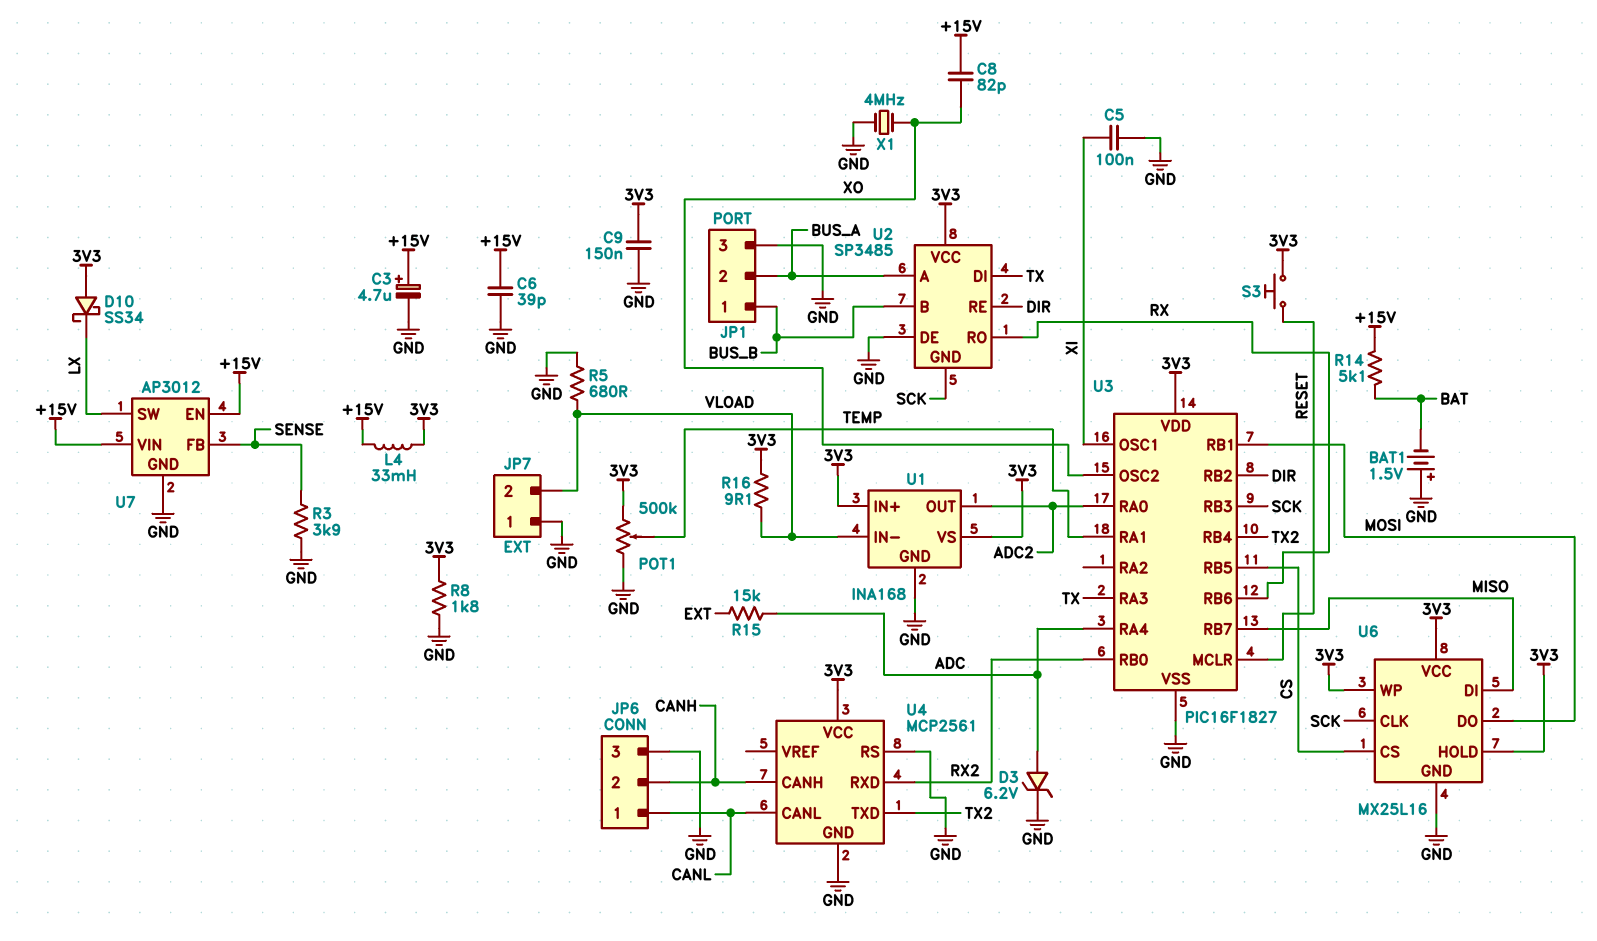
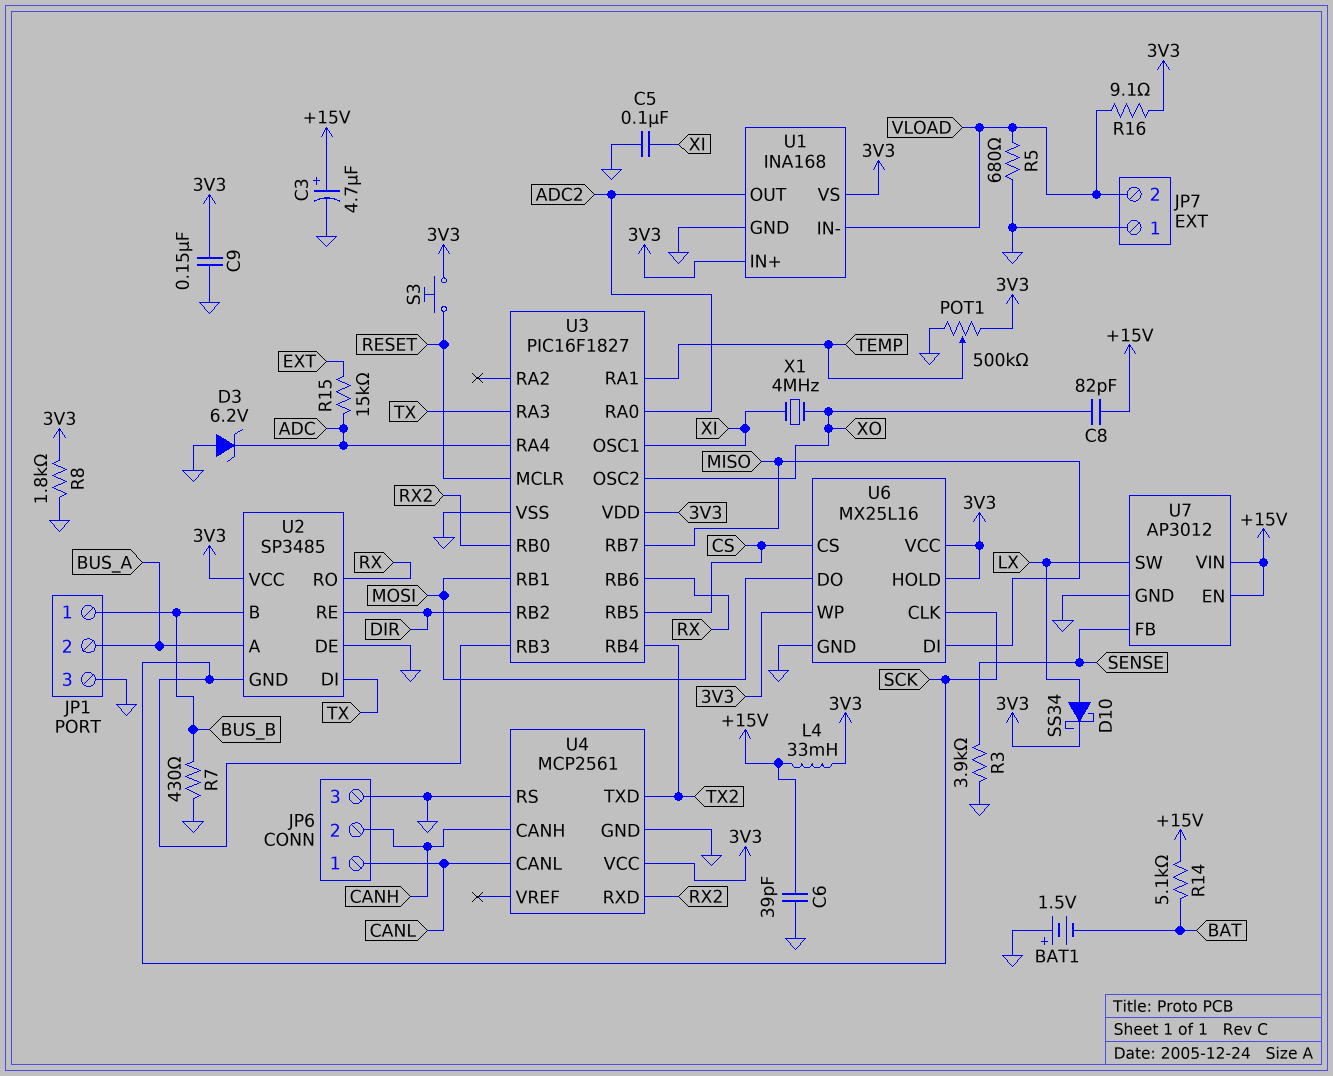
D3: zener 6.2V (A ADC, K GND) -> zener 6.2V (A GND, K ADC)
D10: schottky SS34 (A 3V3, K LX) -> schottky SS34 (A LX, K 3V3)
R7: none -> 430 (BUS_B, GND)
X1: 4MHz (GND, XO) -> 4MHz (XI, XO)

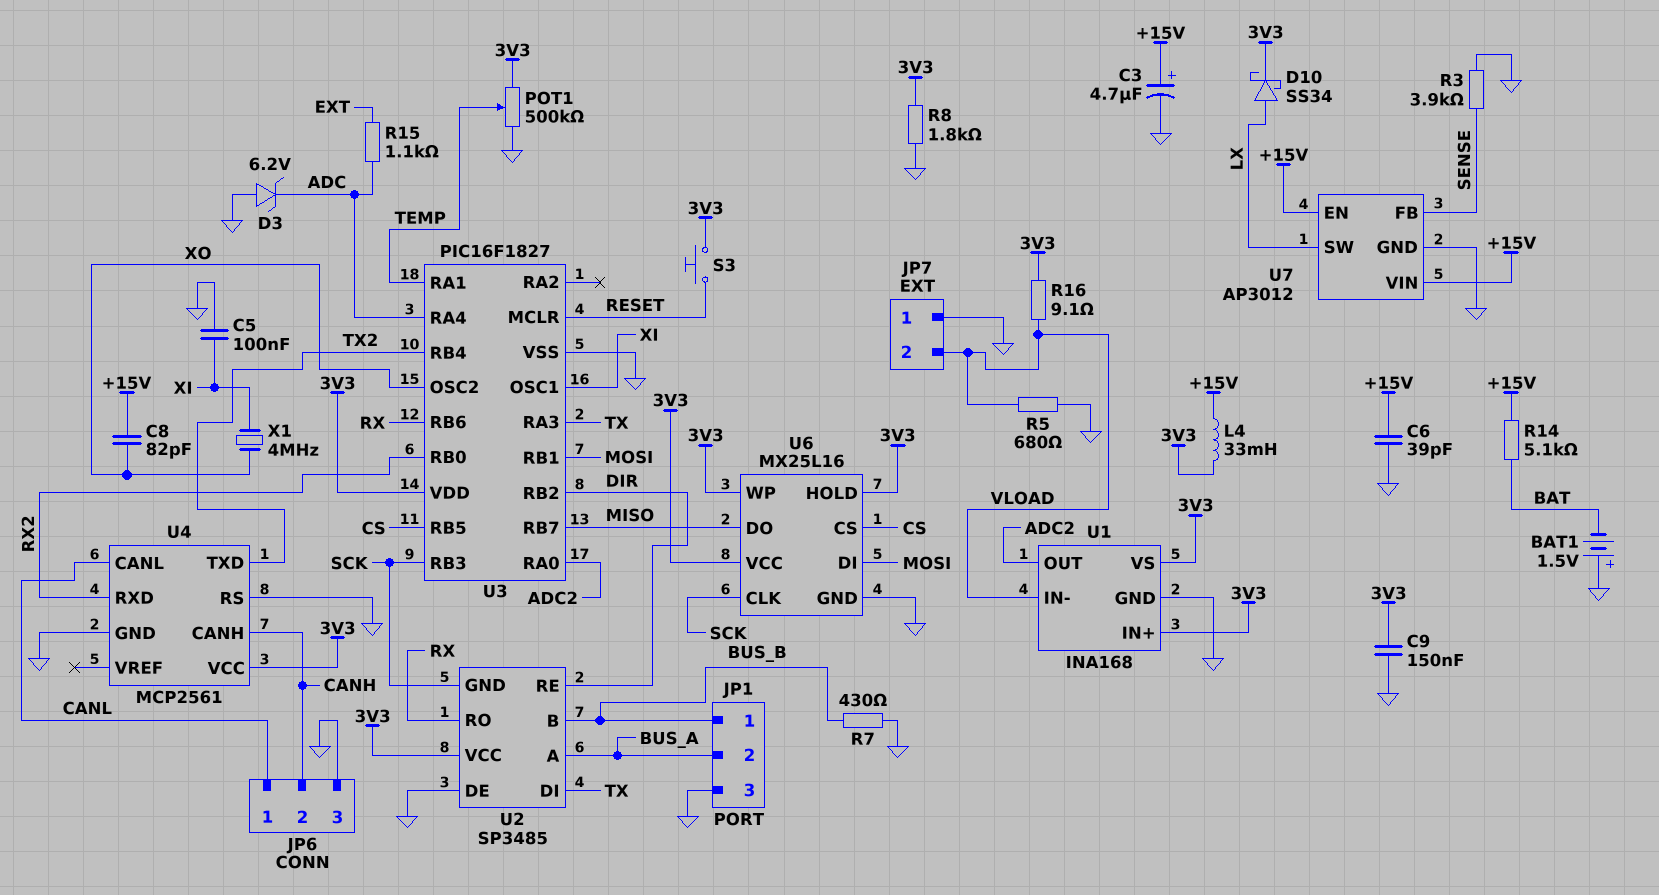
R15: 15k (ADC, EXT) -> 1.1k (ADC, EXT)
U6 pin DI: MISO -> MOSI
U6 pin DO: MOSI -> MISO

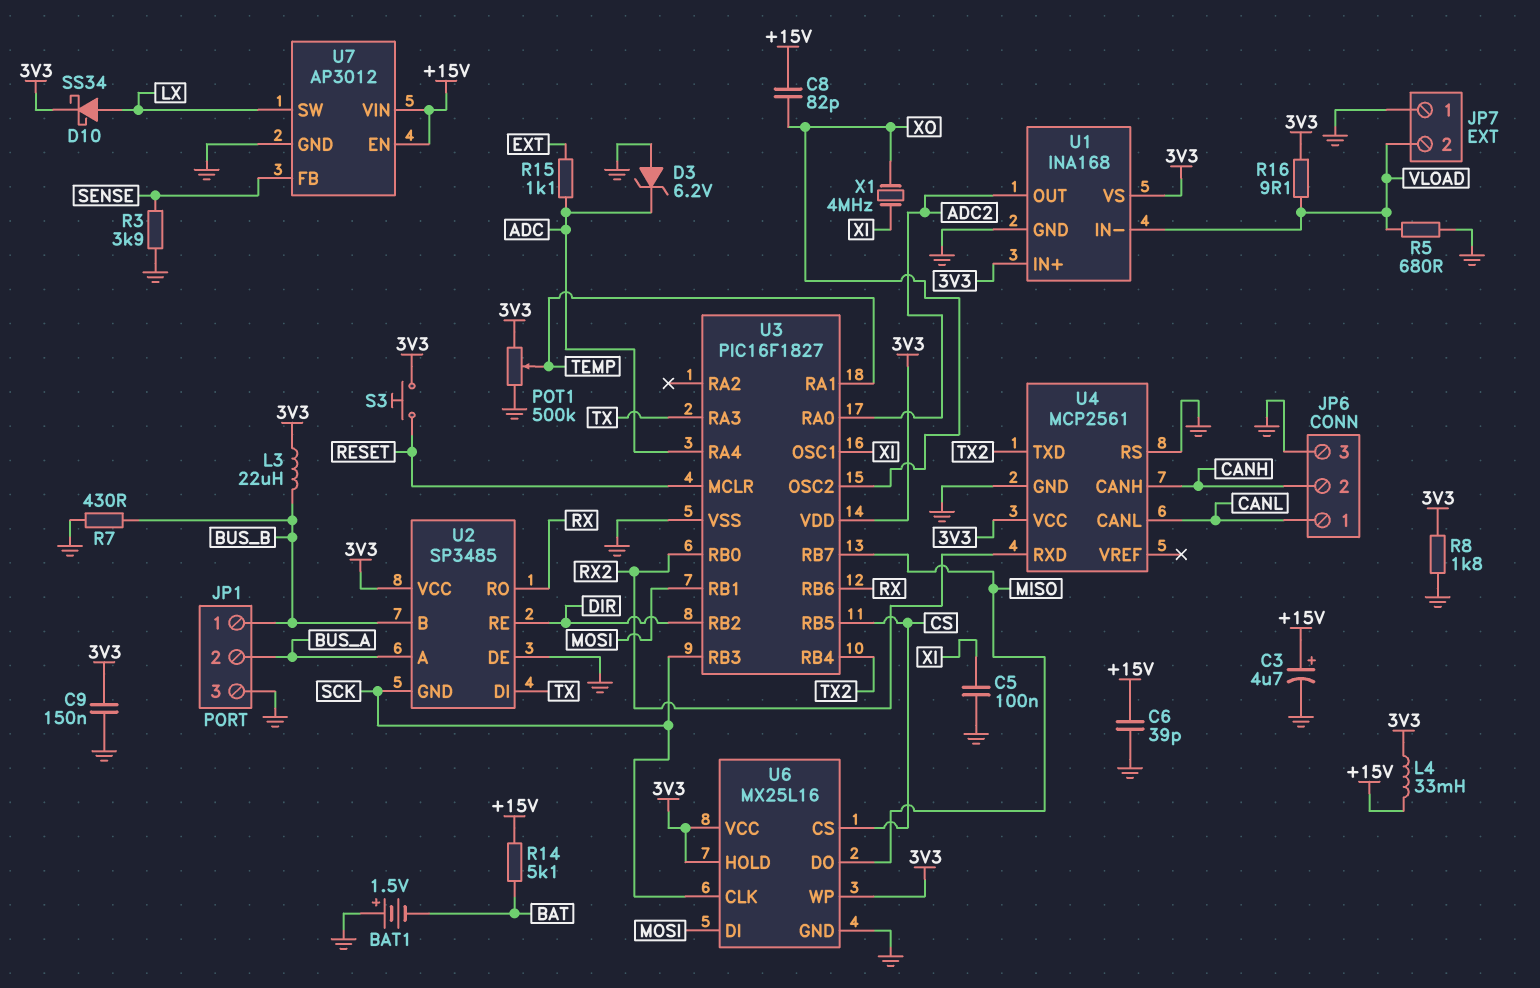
L3: none -> 22uH (3V3, BUS_B)

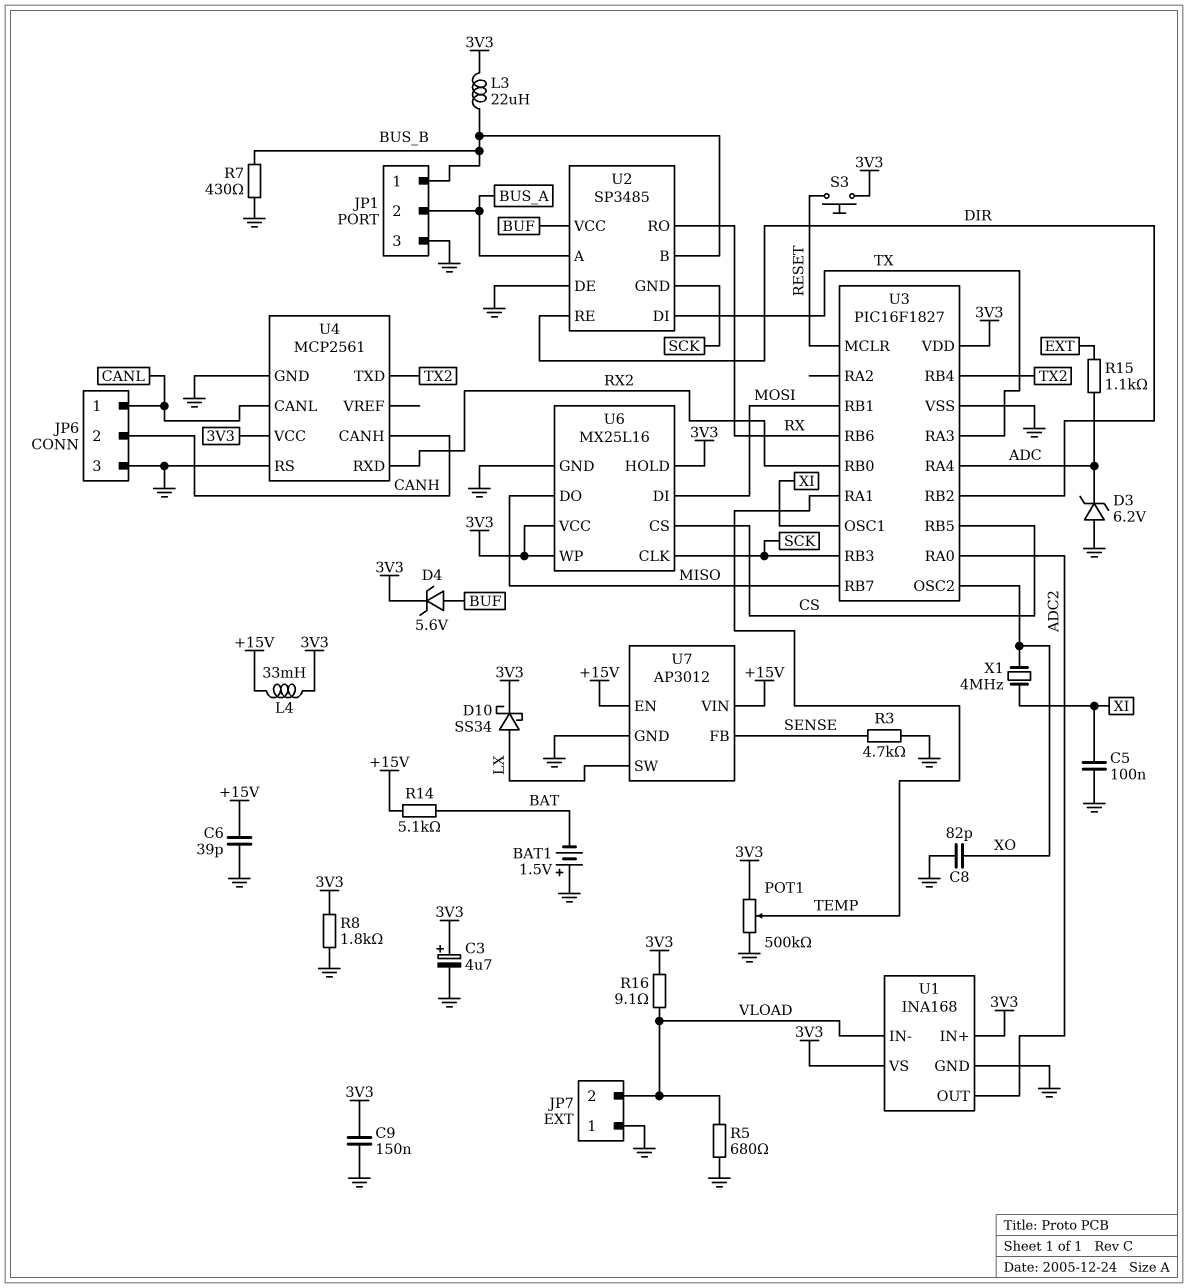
C3: 4.7uF (plus +15V, minus GND) -> 4.7uF (plus 3V3, minus GND)
C8: 82pF (+15V, XO) -> 82pF (GND, XO)
D4: none -> zener 5.6V (A BUF, K 3V3)
R3: 3.9k (GND, SENSE) -> 4.7k (GND, SENSE)
U2 pin VCC: 3V3 -> BUF

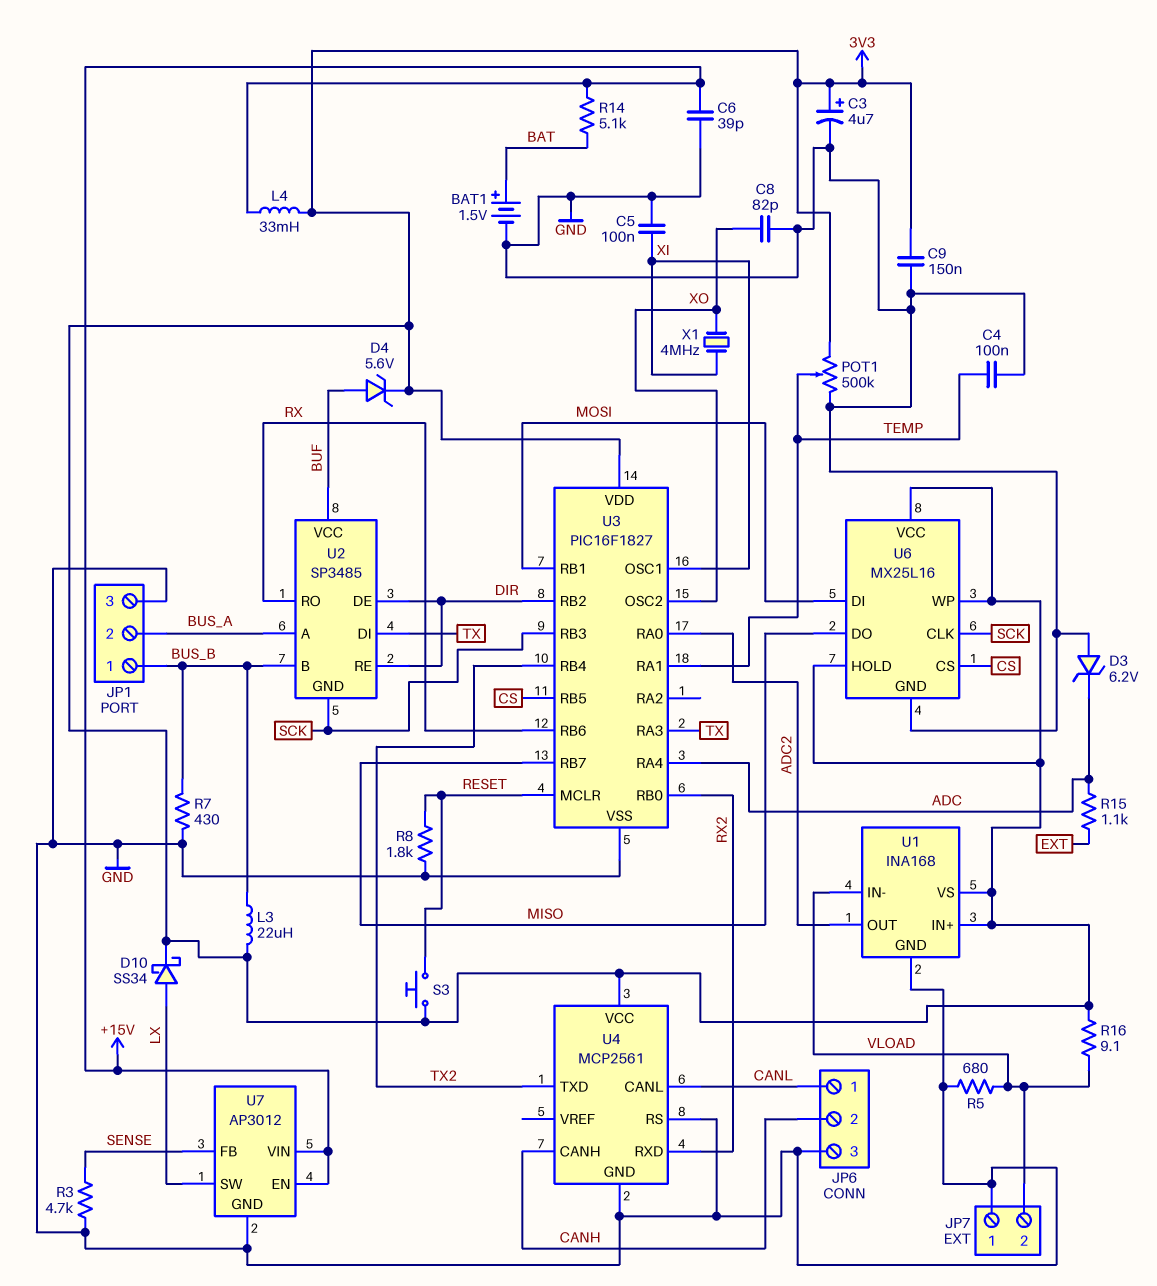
BAT1: 1.5V (plus GND, minus BAT) -> 1.5V (plus BAT, minus GND)
C4: none -> 100nF (GND, TEMP)
R8: 1.8k (3V3, GND) -> 1.8k (GND, RESET)
U2 pin DE: GND -> DIR

